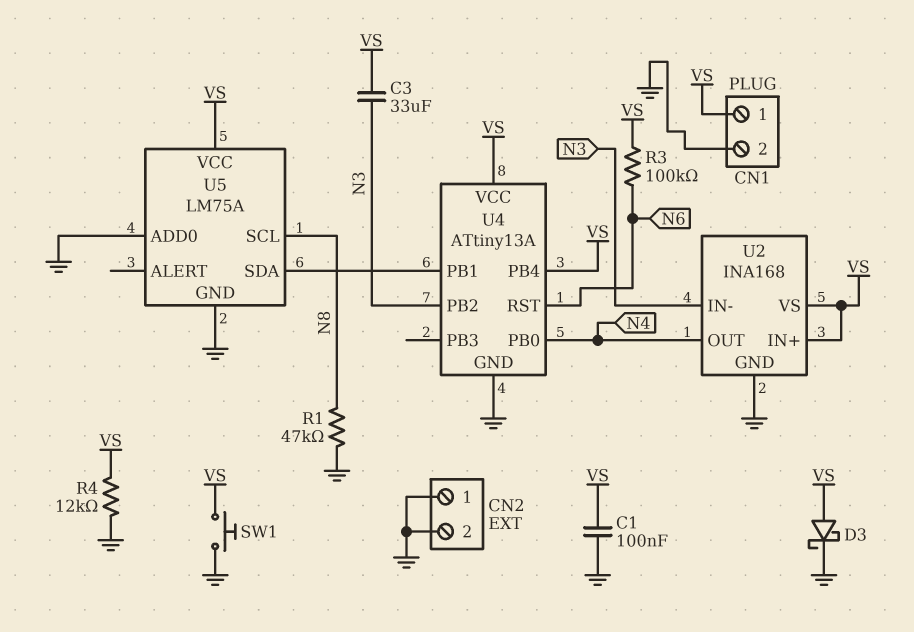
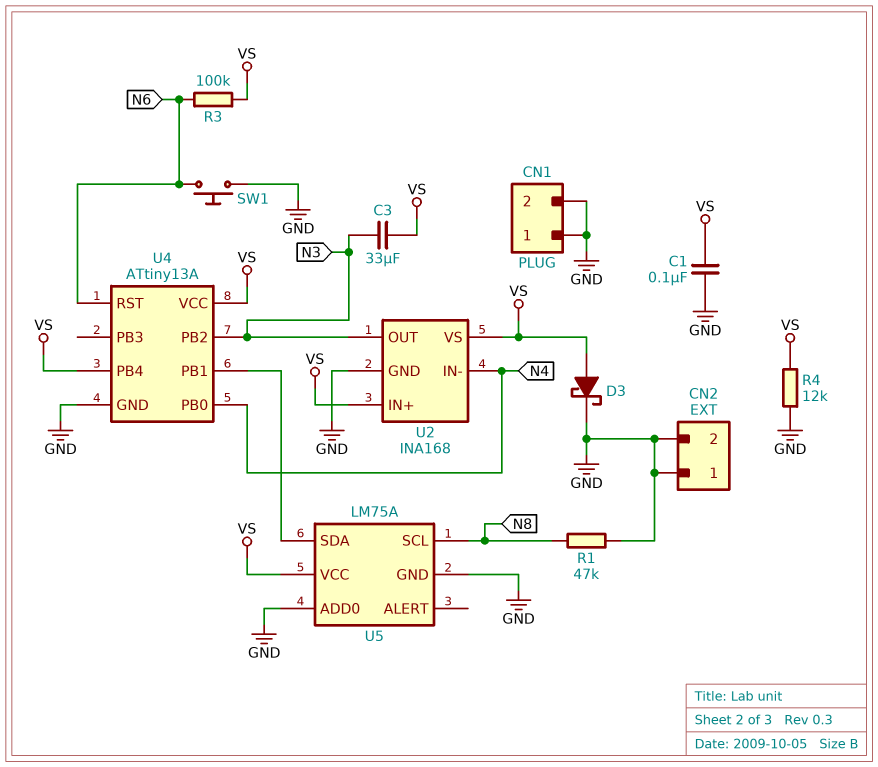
CN1 pin 1: VS -> GND
SW1: button (GND, VS) -> button (GND, N6)
U2 pin IN-: N3 -> N4
U2 pin OUT: N4 -> N3

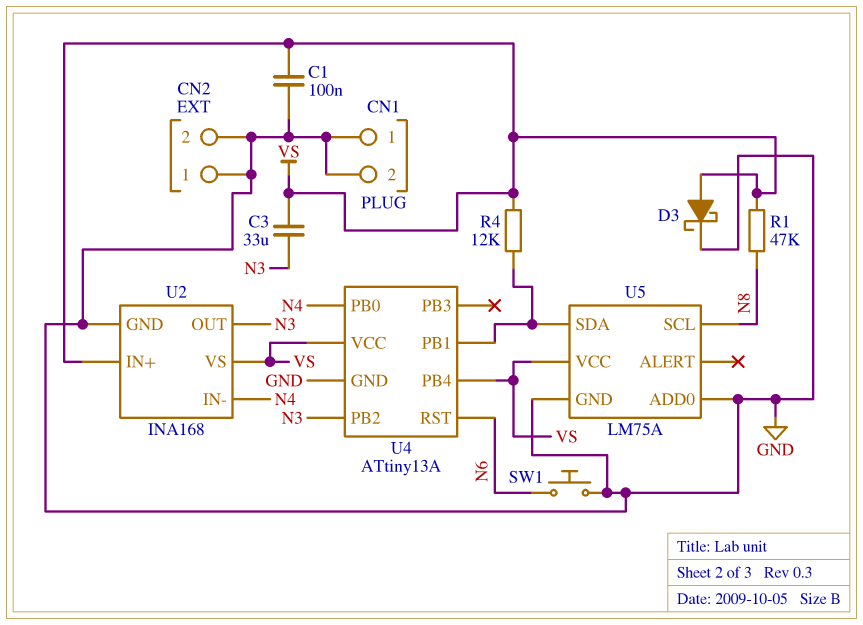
R1: 47k (GND, N8) -> 47k (N8, VS)
R3: 100k (N6, VS) -> none
R4: 12k (GND, VS) -> 12k (U4/PB1, VS)

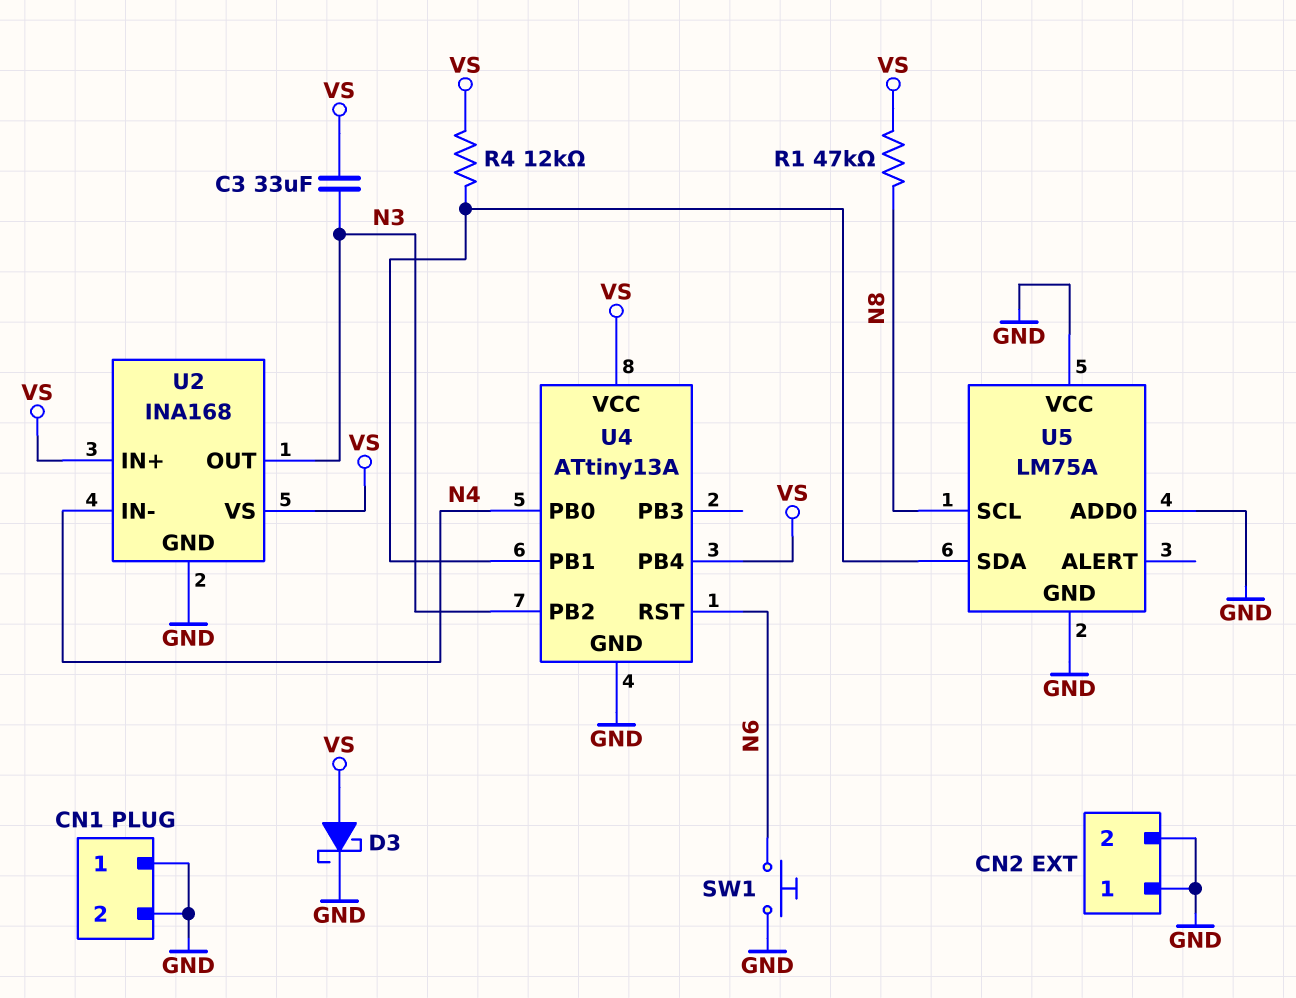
C1: 100nF (GND, VS) -> none
U5 pin VCC: VS -> GND

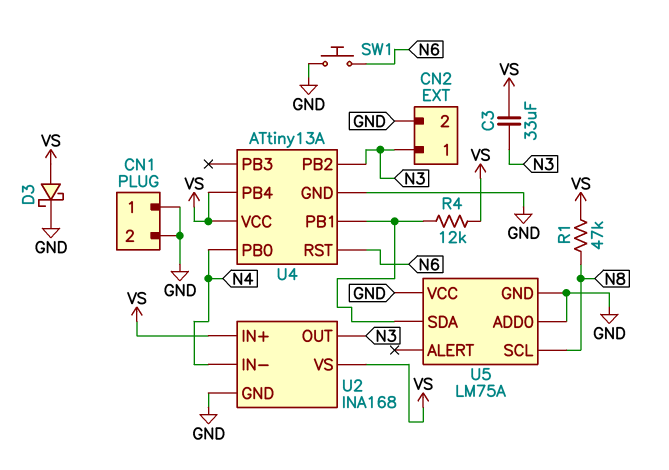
CN2 pin 1: GND -> N3

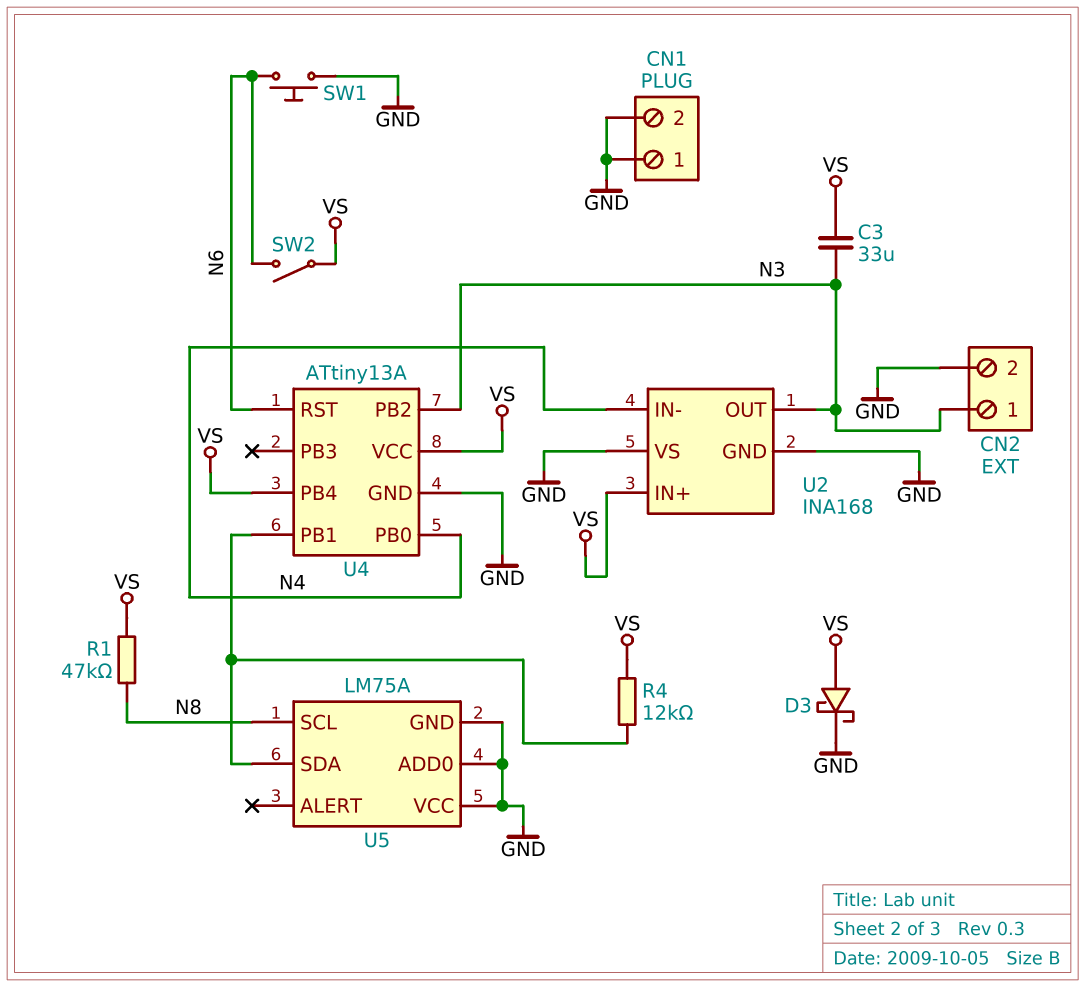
SW2: none -> switch (N6, VS)
U2 pin VS: VS -> GND

